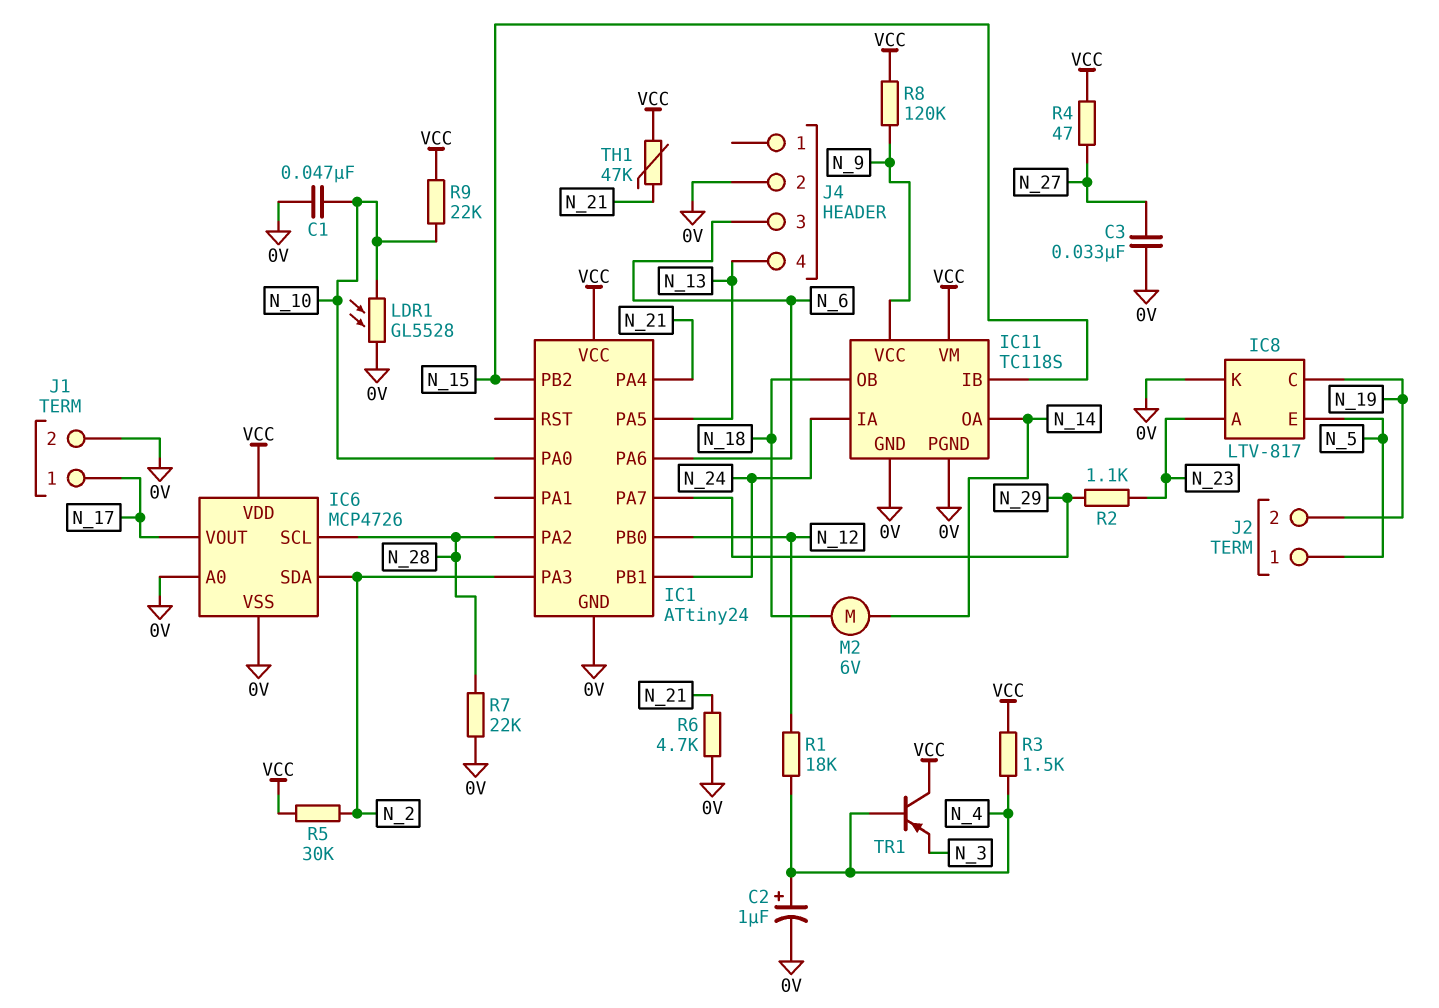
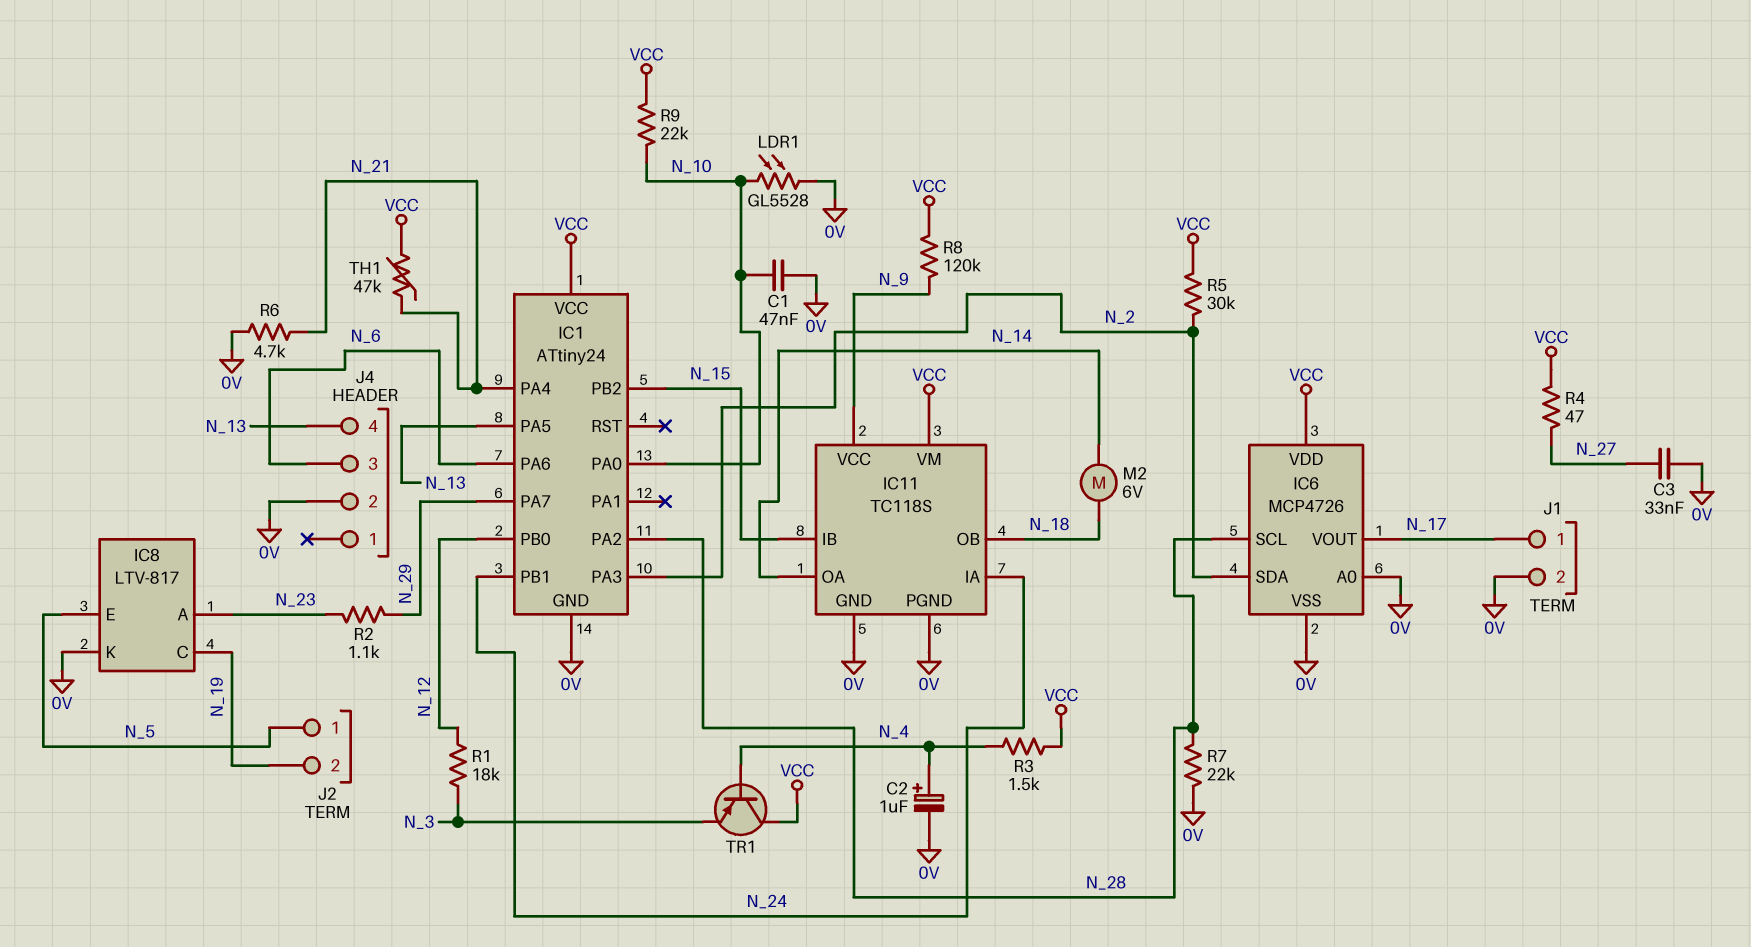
R1: 18k (N_4, N_12) -> 18k (N_3, N_12)

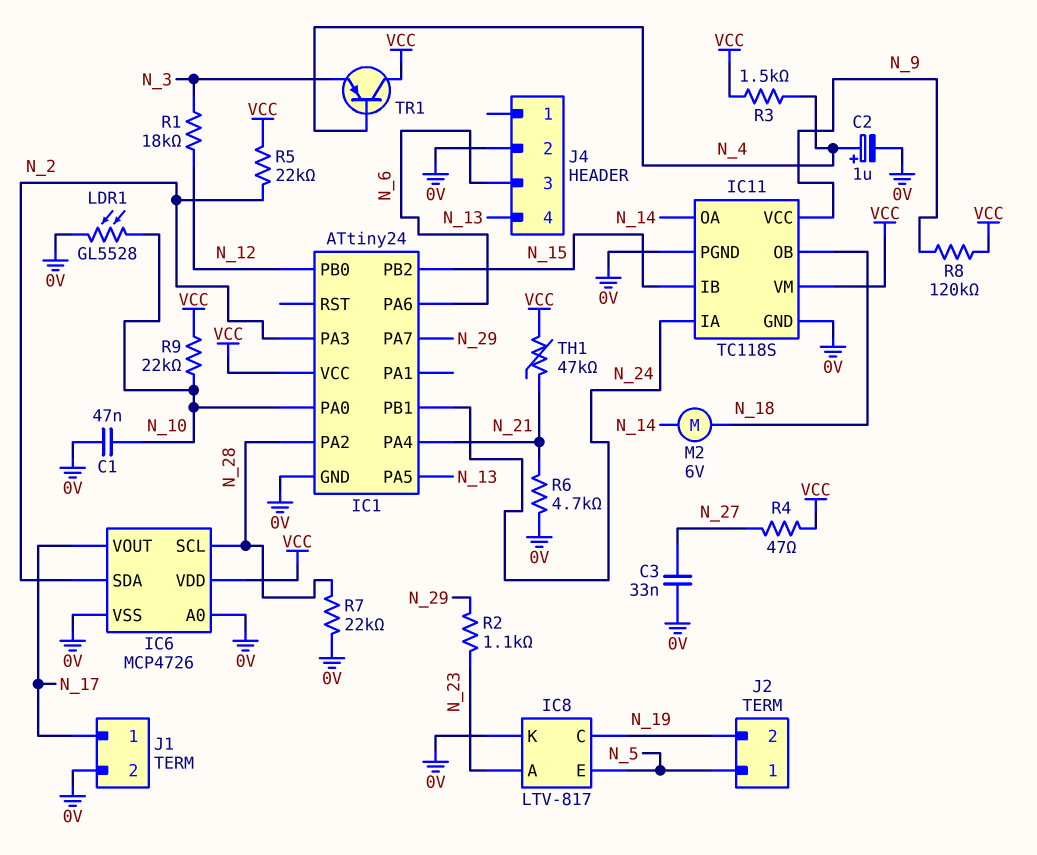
R5: 30k (N_2, VCC) -> 22k (N_2, VCC)

